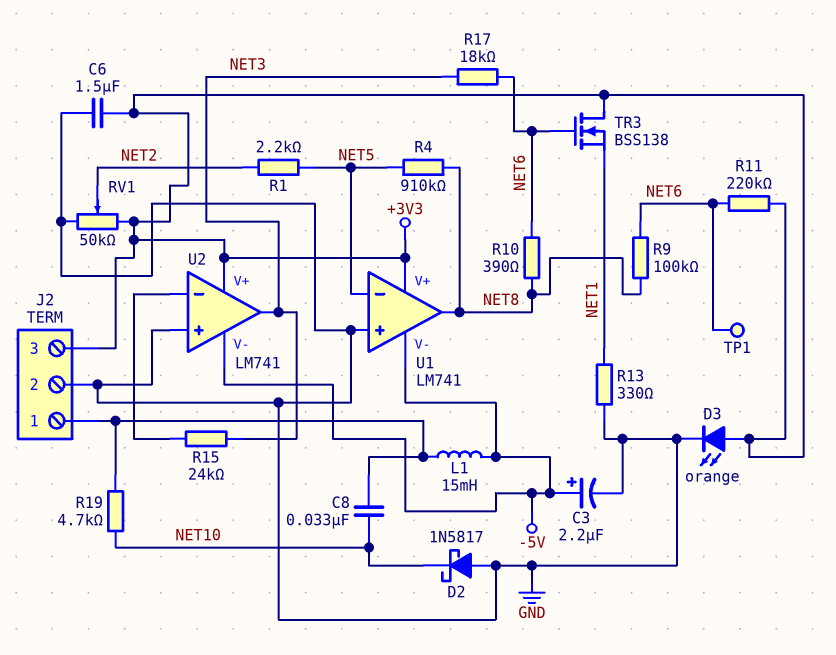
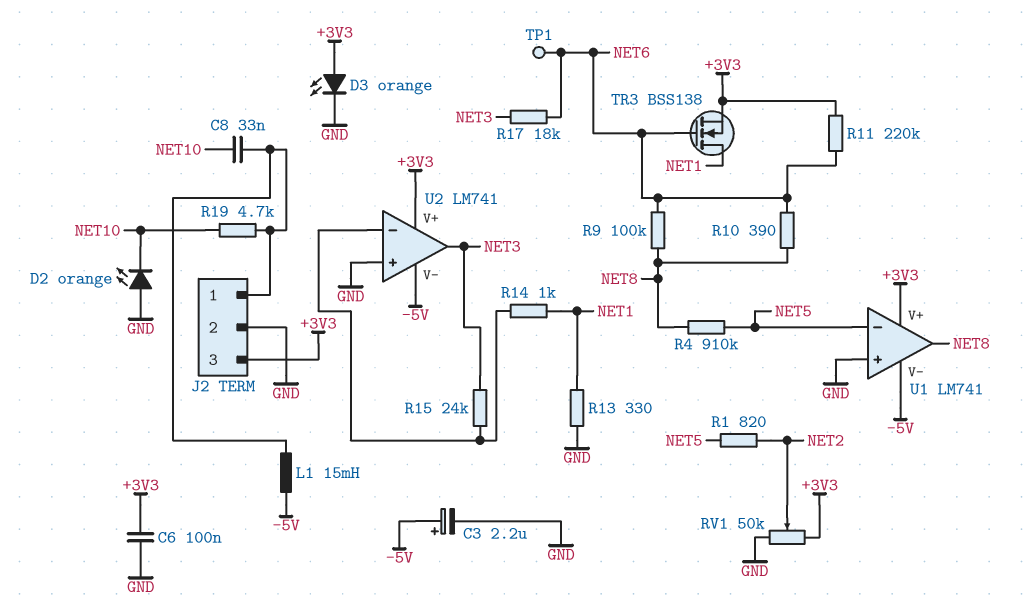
C6: 1.5uF (+3V3, GND) -> 100nF (+3V3, GND)
D2: schottky 1N5817 (A GND, K NET10) -> LED orange (A GND, K NET10)
R1: 2.2k (NET2, NET5) -> 820 (NET2, NET5)
R14: none -> 1k (NET1, U2/in-)
TR3: NMOS BSS138 (G NET6, D +3V3, S NET1) -> NMOS BSS138 (G NET6, D NET1, S +3V3)

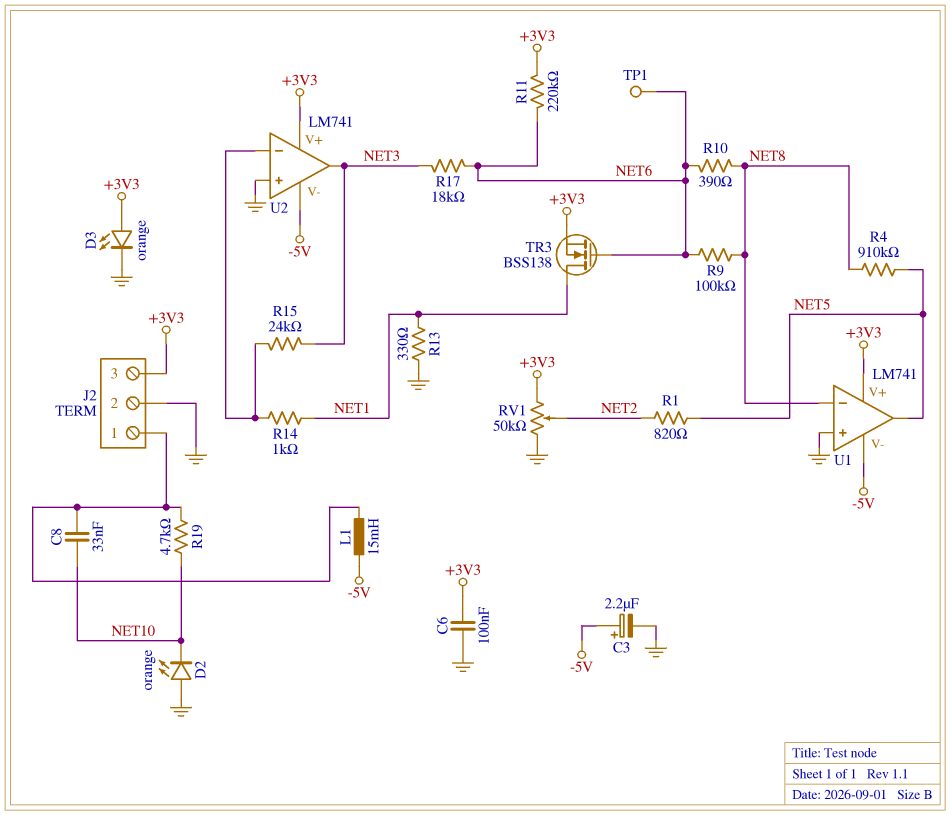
U1 pin in-: NET5 -> NET8
U1 pin out: NET8 -> NET5

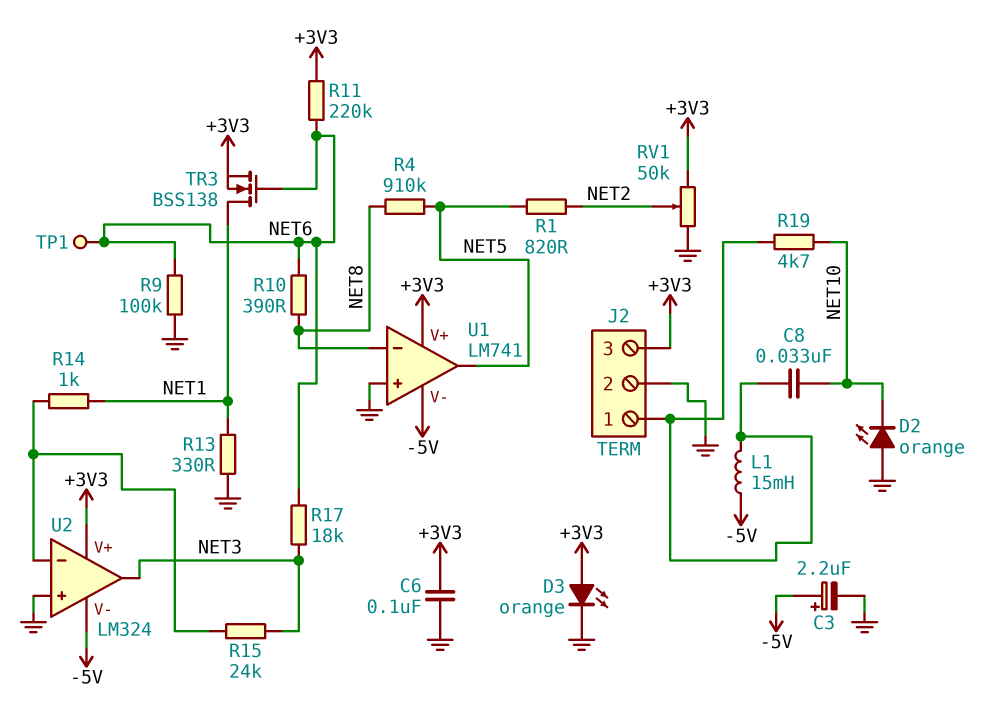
R9: 100k (NET6, NET8) -> 100k (GND, NET6)
U2: LM741 -> LM324

